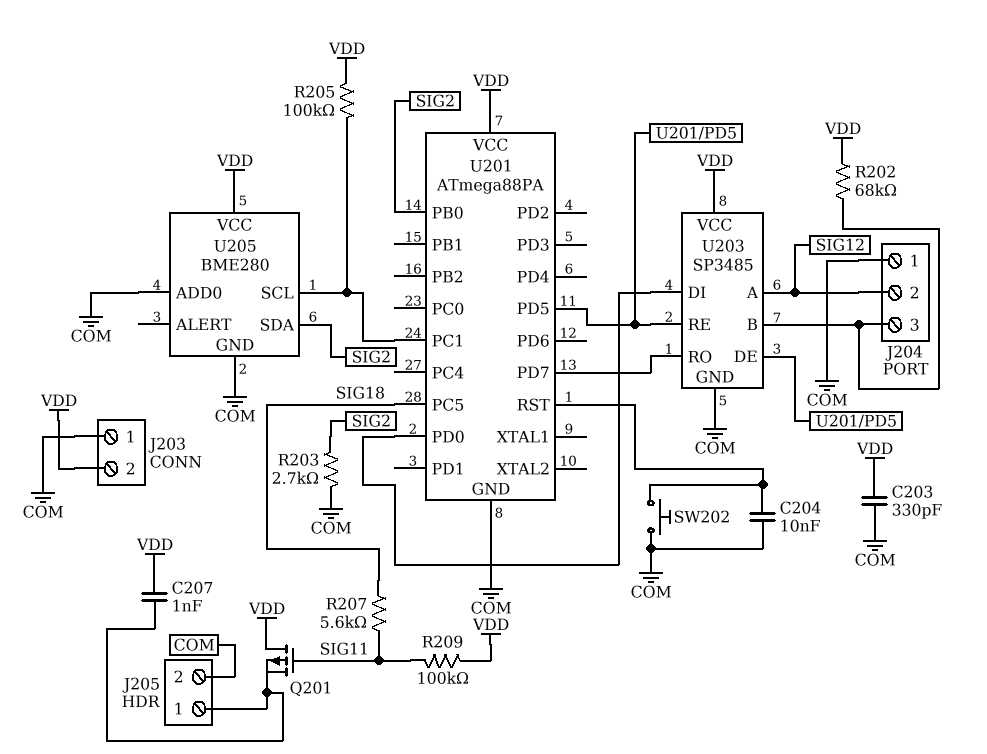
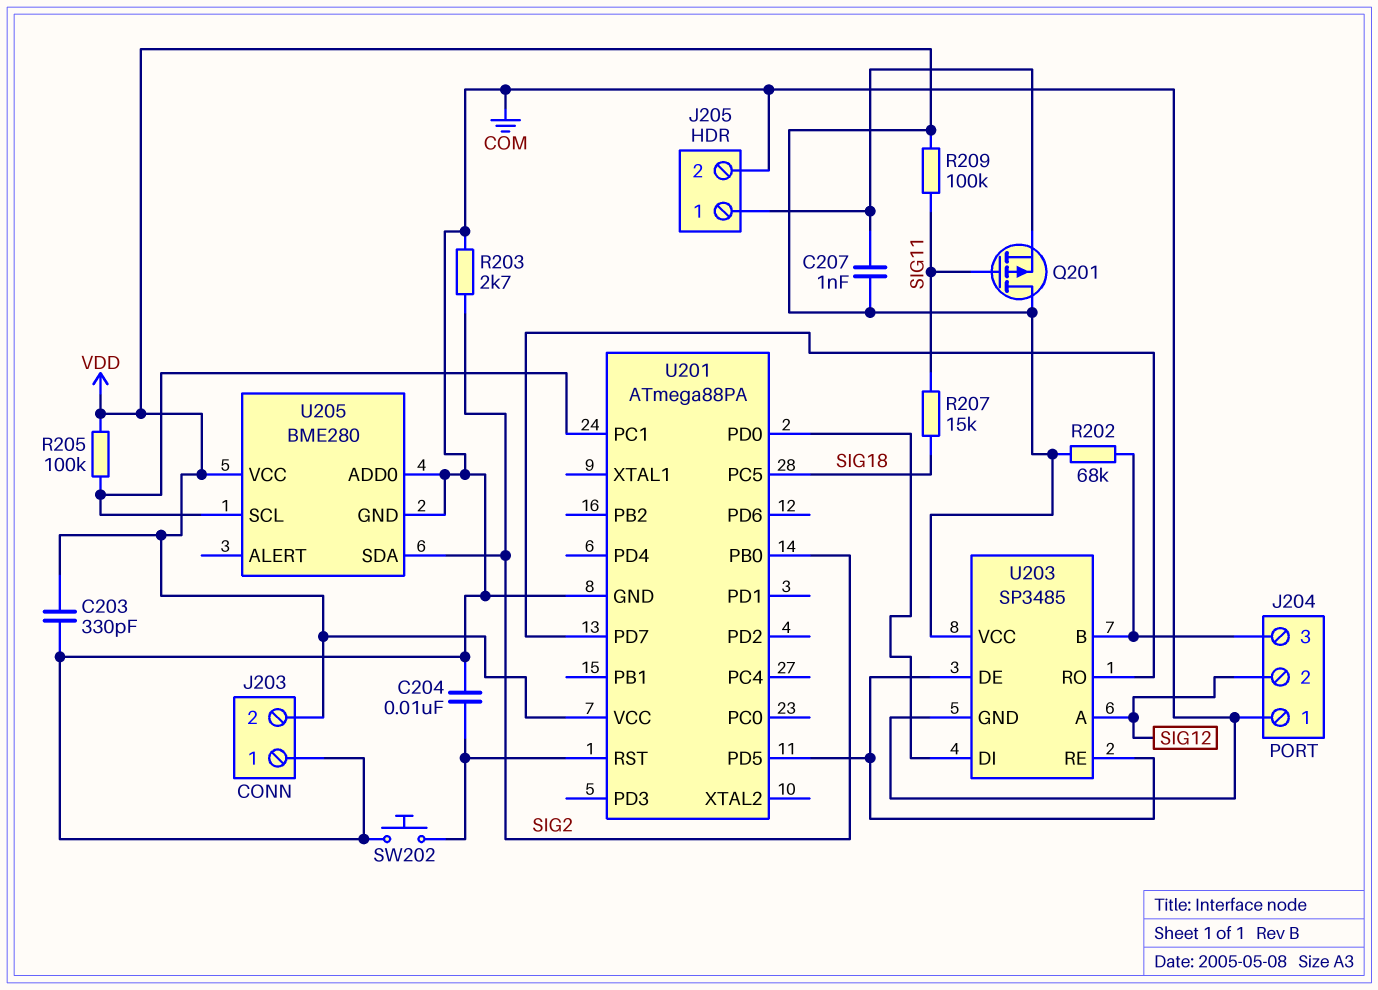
R207: 5.6k (SIG11, SIG18) -> 15k (SIG11, SIG18)

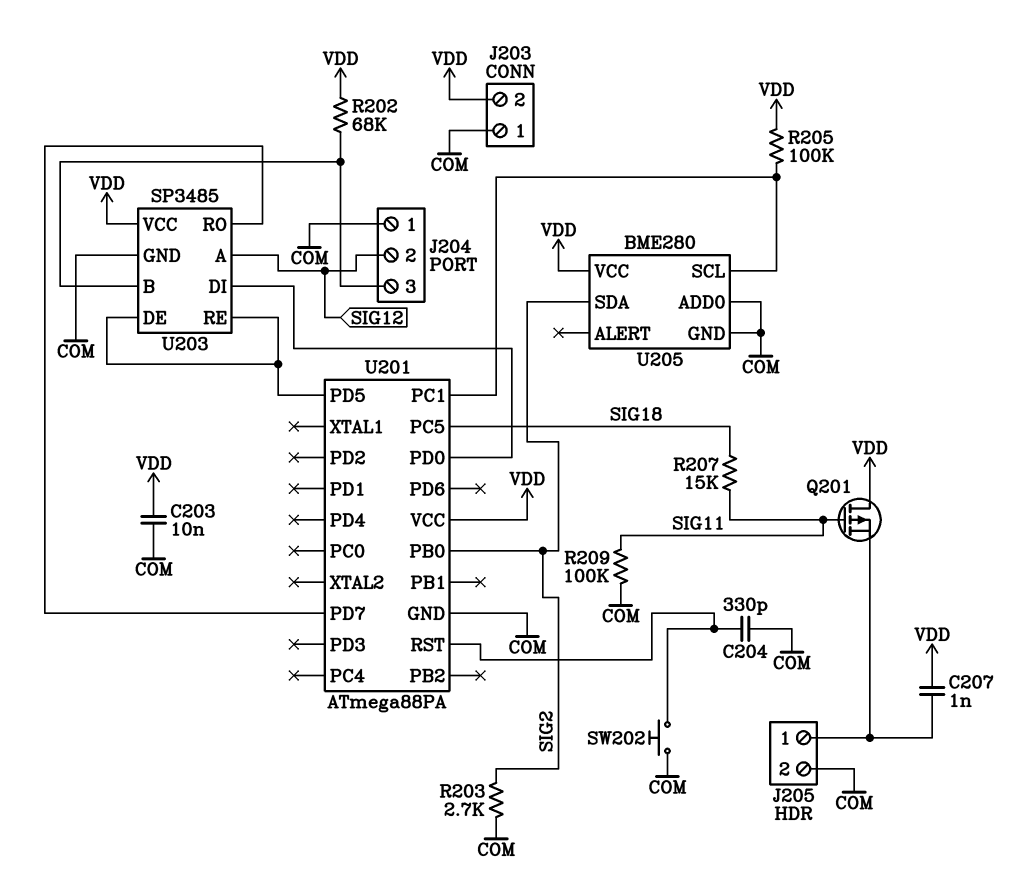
C203: 330pF (COM, VDD) -> 10nF (COM, VDD)
C204: 10nF (COM, U201/RST) -> 330pF (COM, U201/RST)
R209: 100k (SIG11, VDD) -> 100k (COM, SIG11)

